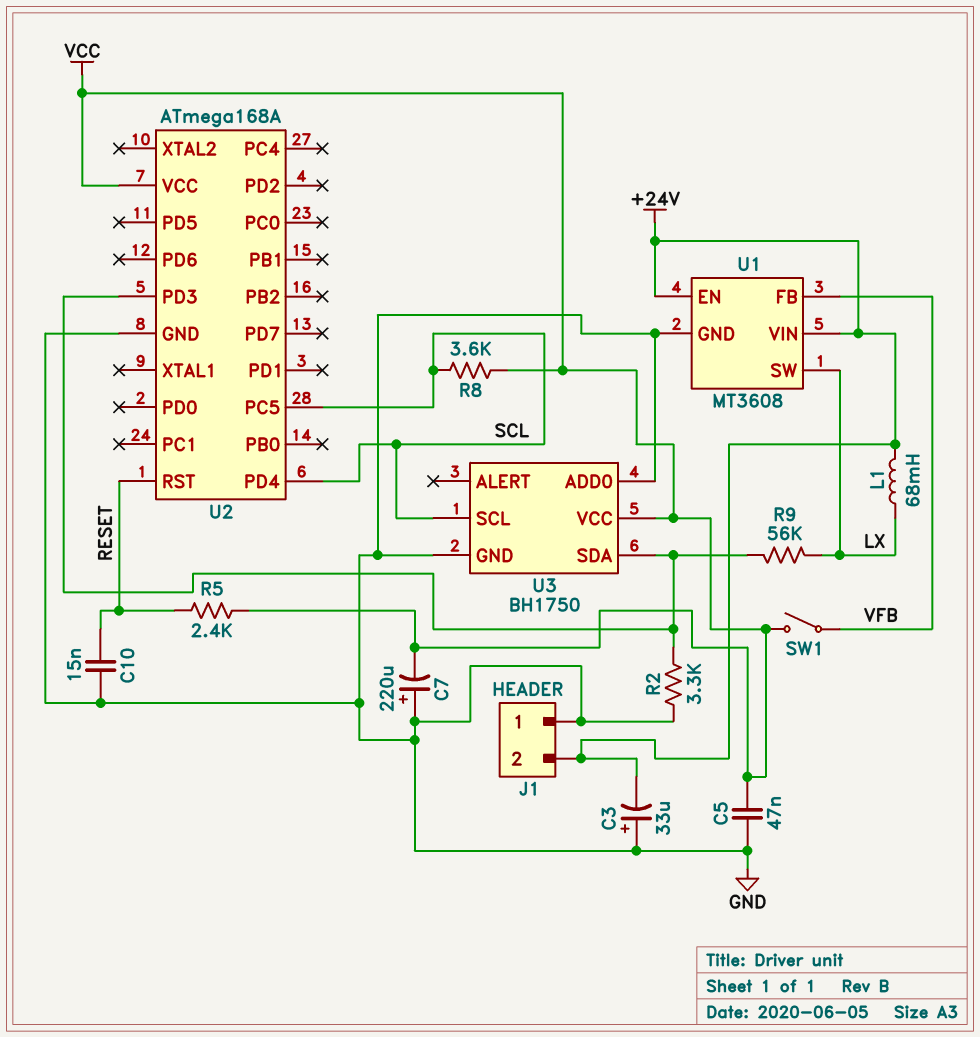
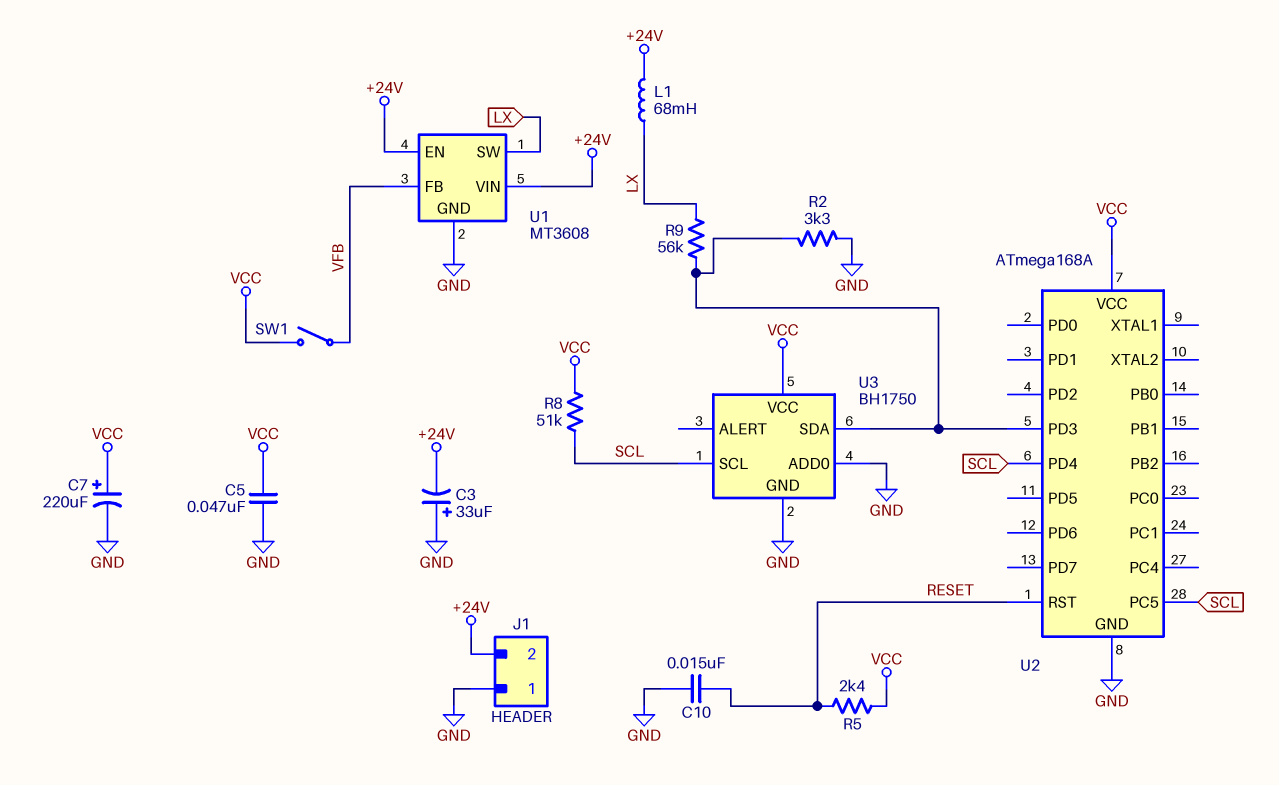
C7: 220uF (plus GND, minus VCC) -> 220uF (plus VCC, minus GND)
R8: 3.6k (SCL, VCC) -> 51k (SCL, VCC)

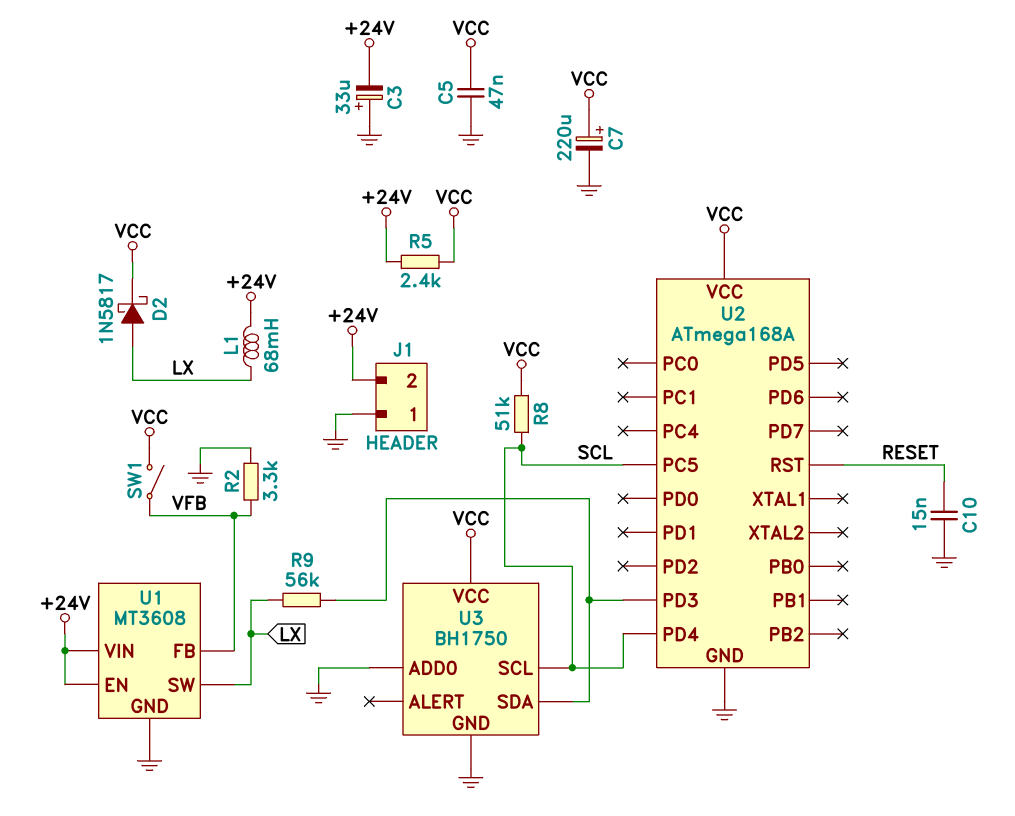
D2: none -> schottky 1N5817 (A LX, K VCC)
R2: 3.3k (GND, U2/PD3) -> 3.3k (GND, VFB)
R5: 2.4k (RESET, VCC) -> 2.4k (+24V, VCC)

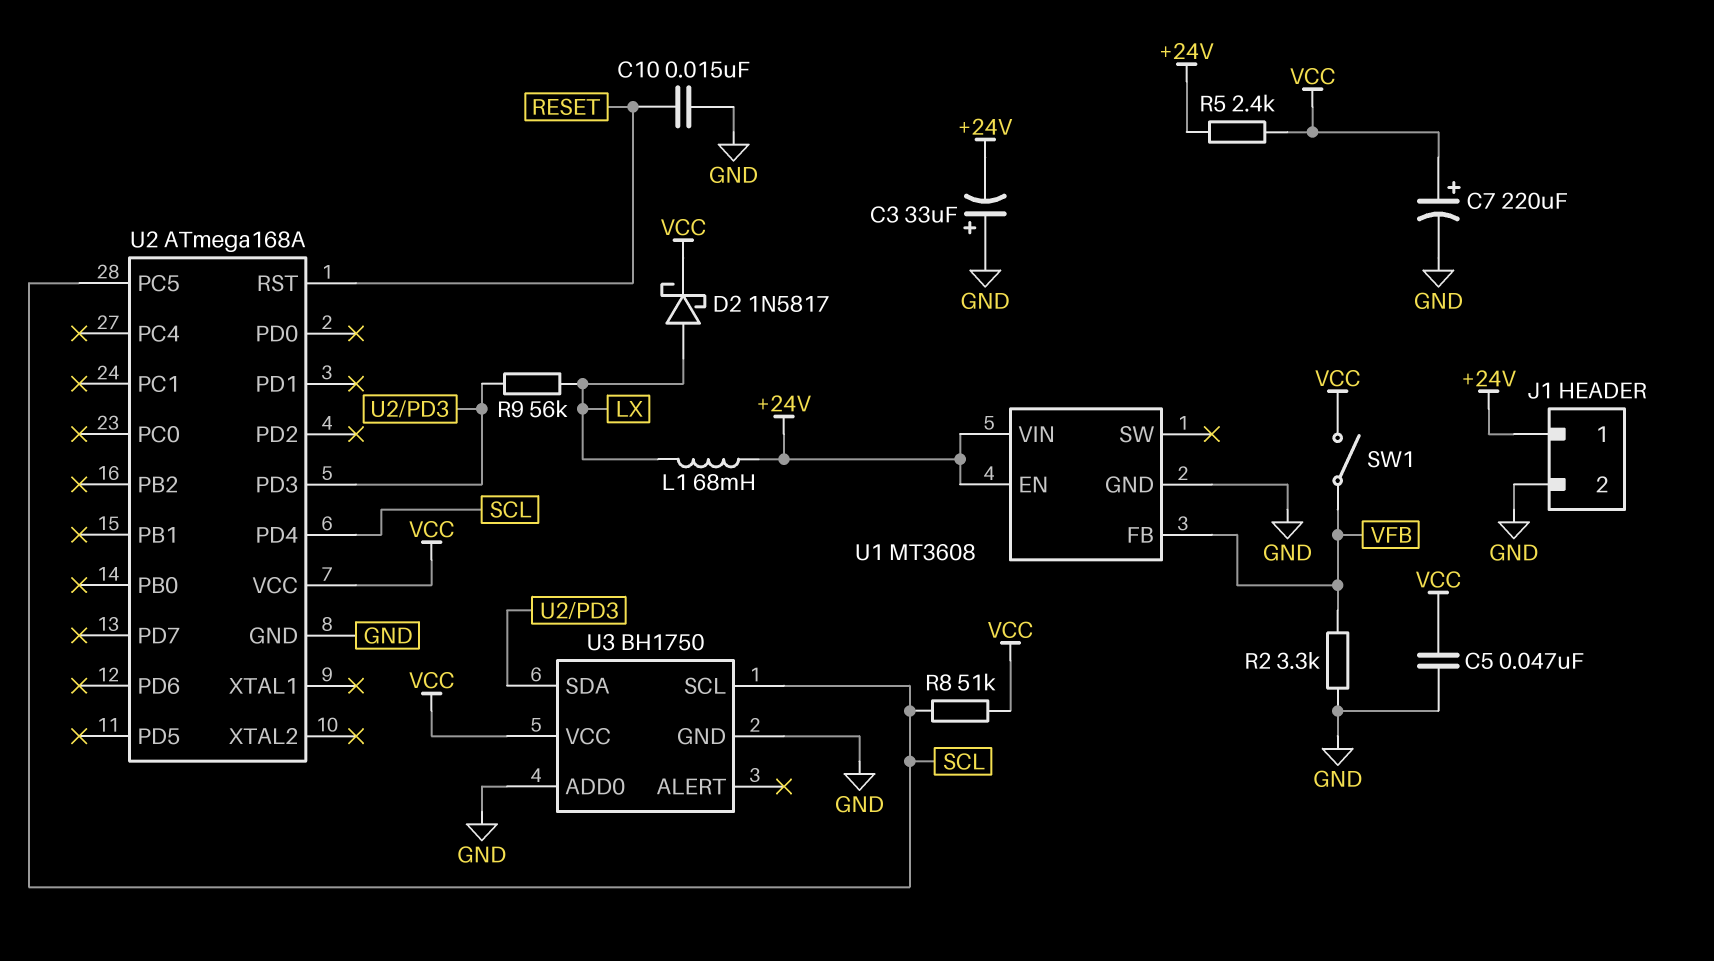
J1 pin 1: GND -> +24V
J1 pin 2: +24V -> GND
U1 pin SW: LX -> none

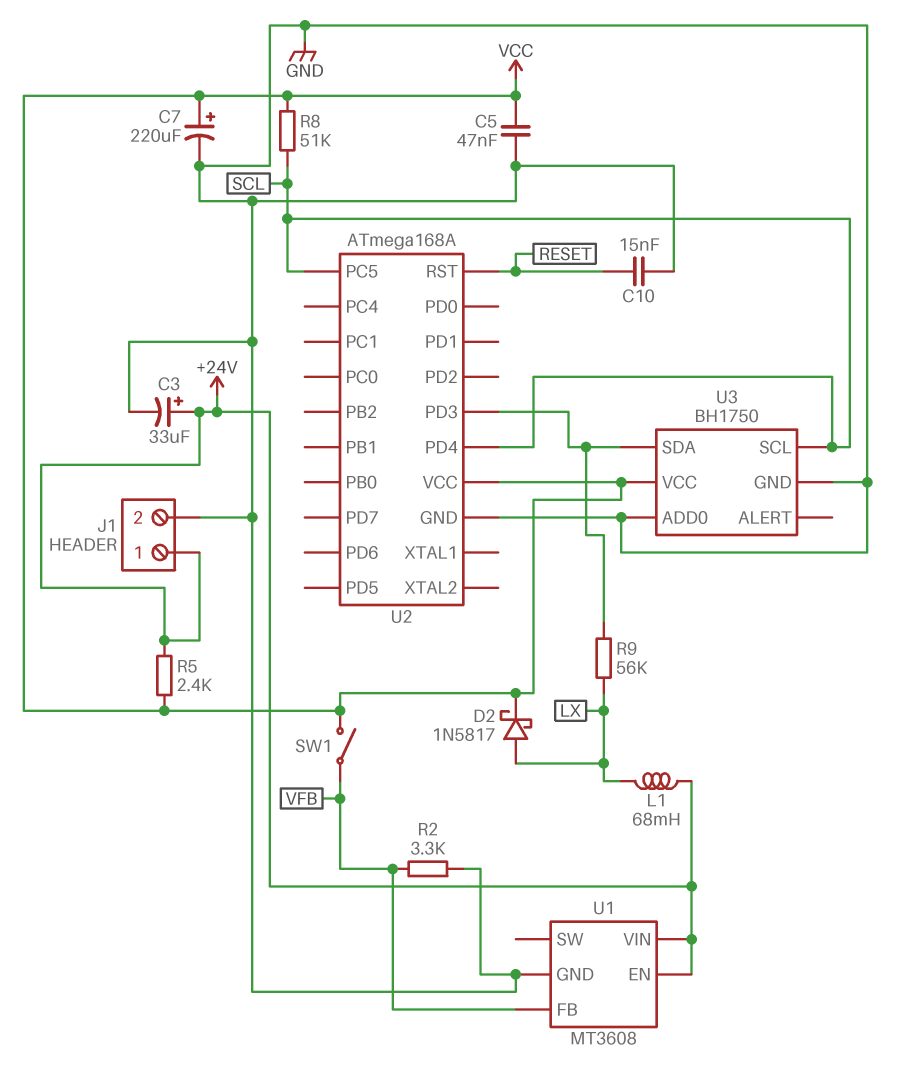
C3: 33uF (plus GND, minus +24V) -> 33uF (plus +24V, minus GND)

